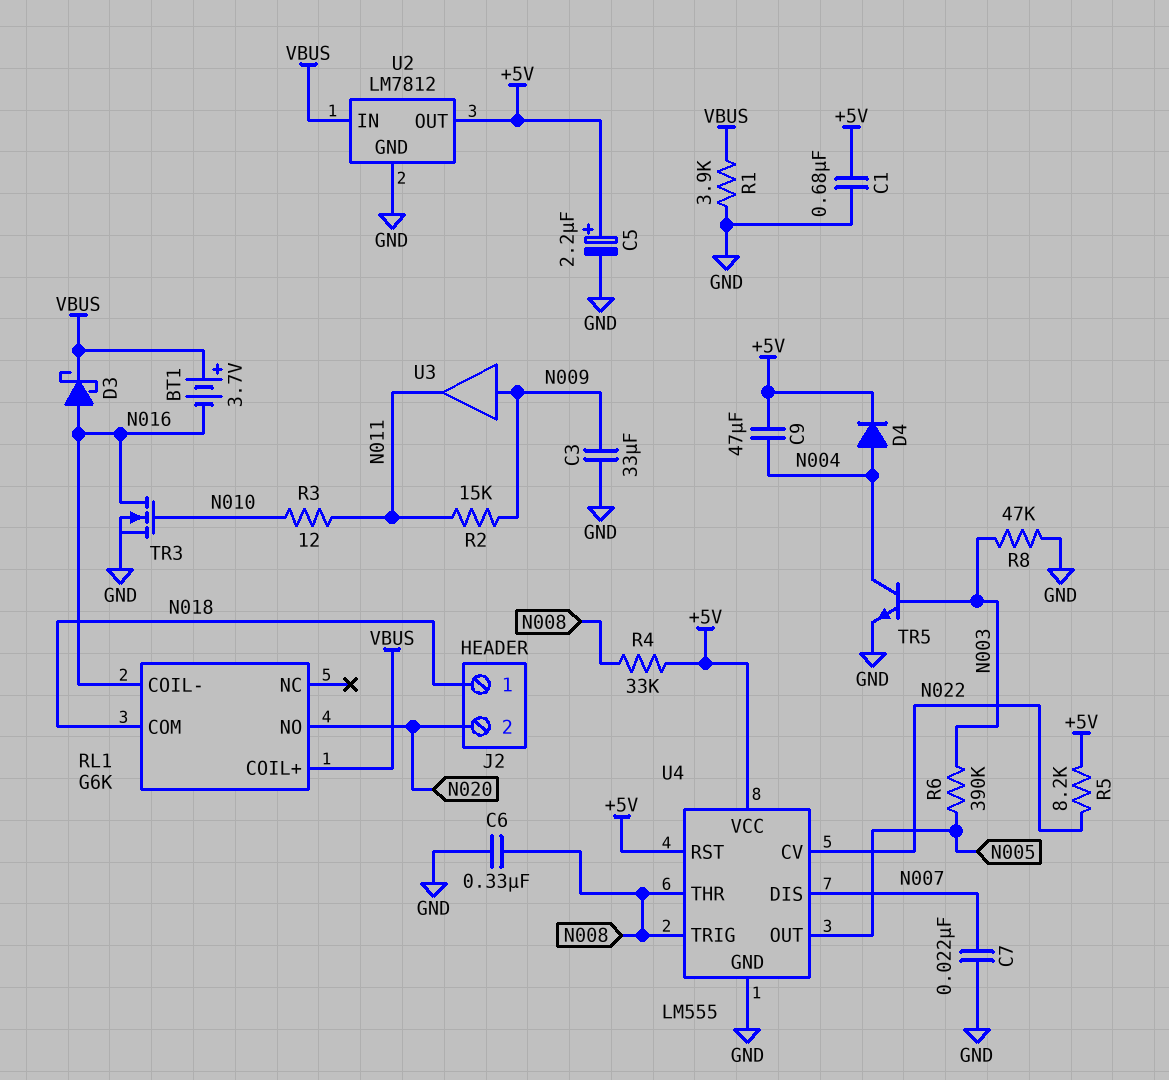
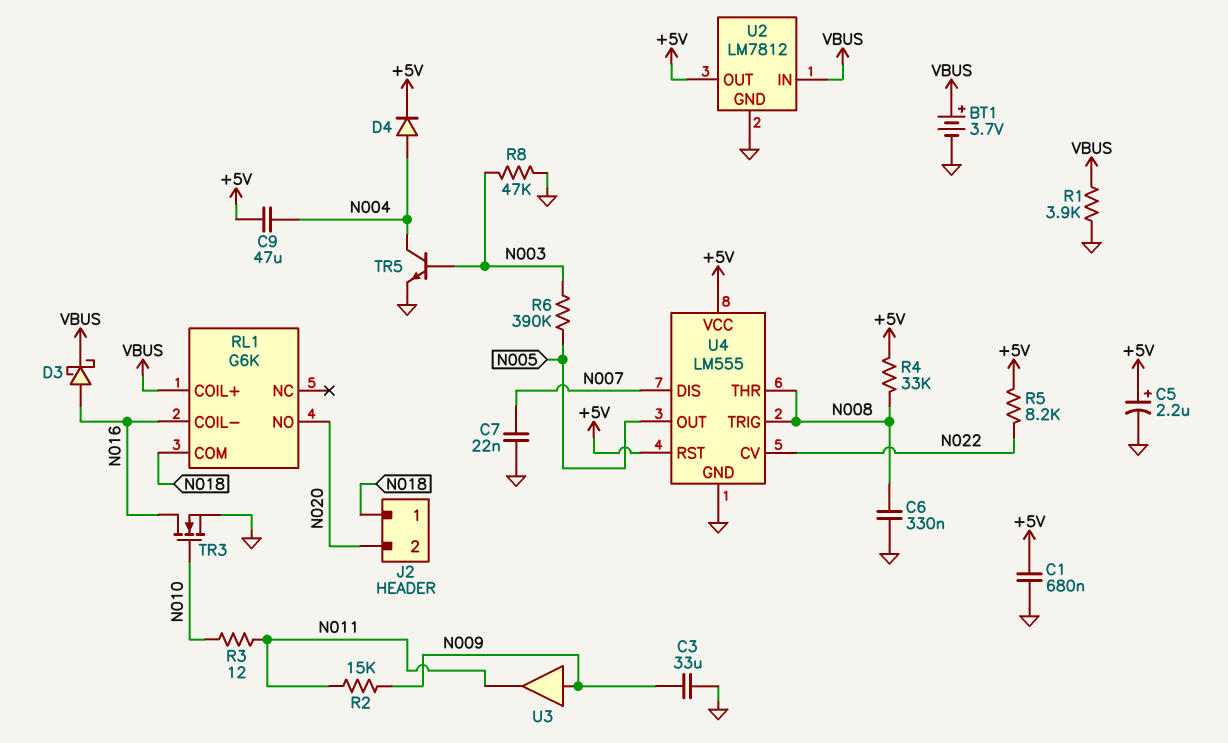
BT1: 3.7V (plus VBUS, minus N016) -> 3.7V (plus VBUS, minus GND)

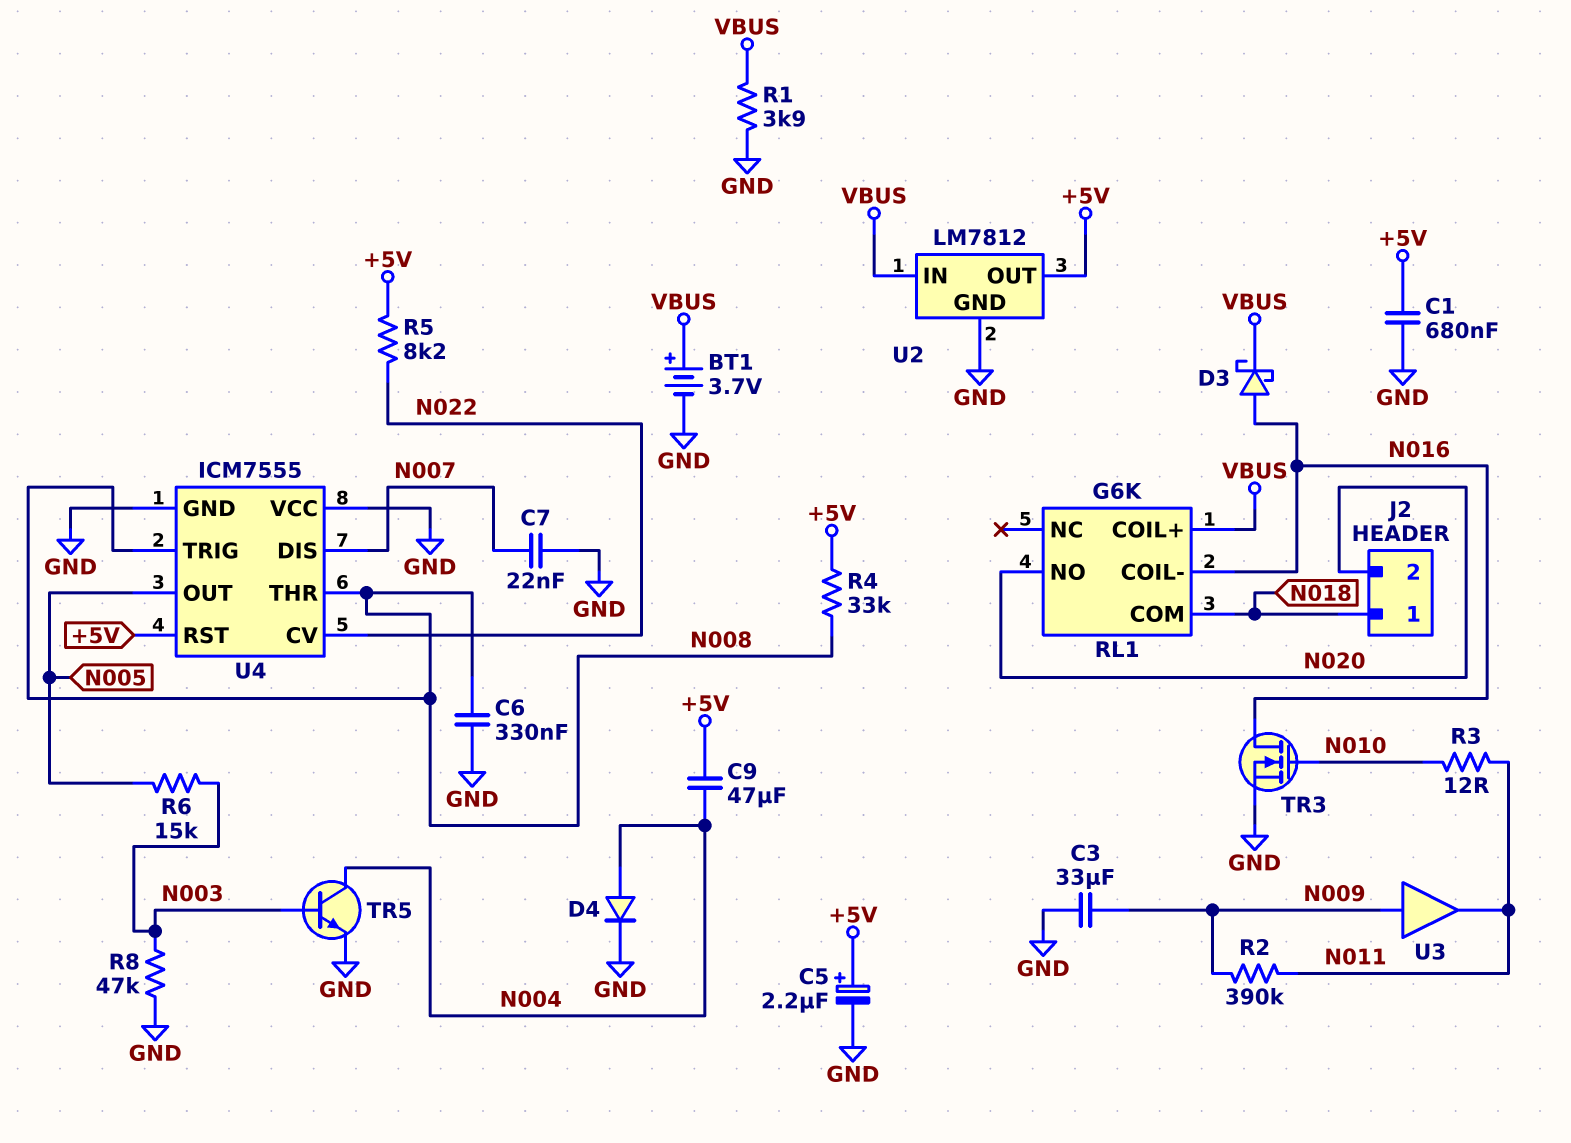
D4: diode (A N004, K +5V) -> diode (A N004, K GND)
R2: 15k (N009, N011) -> 390k (N009, N011)
R6: 390k (N003, N005) -> 15k (N003, N005)
U4: LM555 -> ICM7555
U4 pin VCC: +5V -> GND

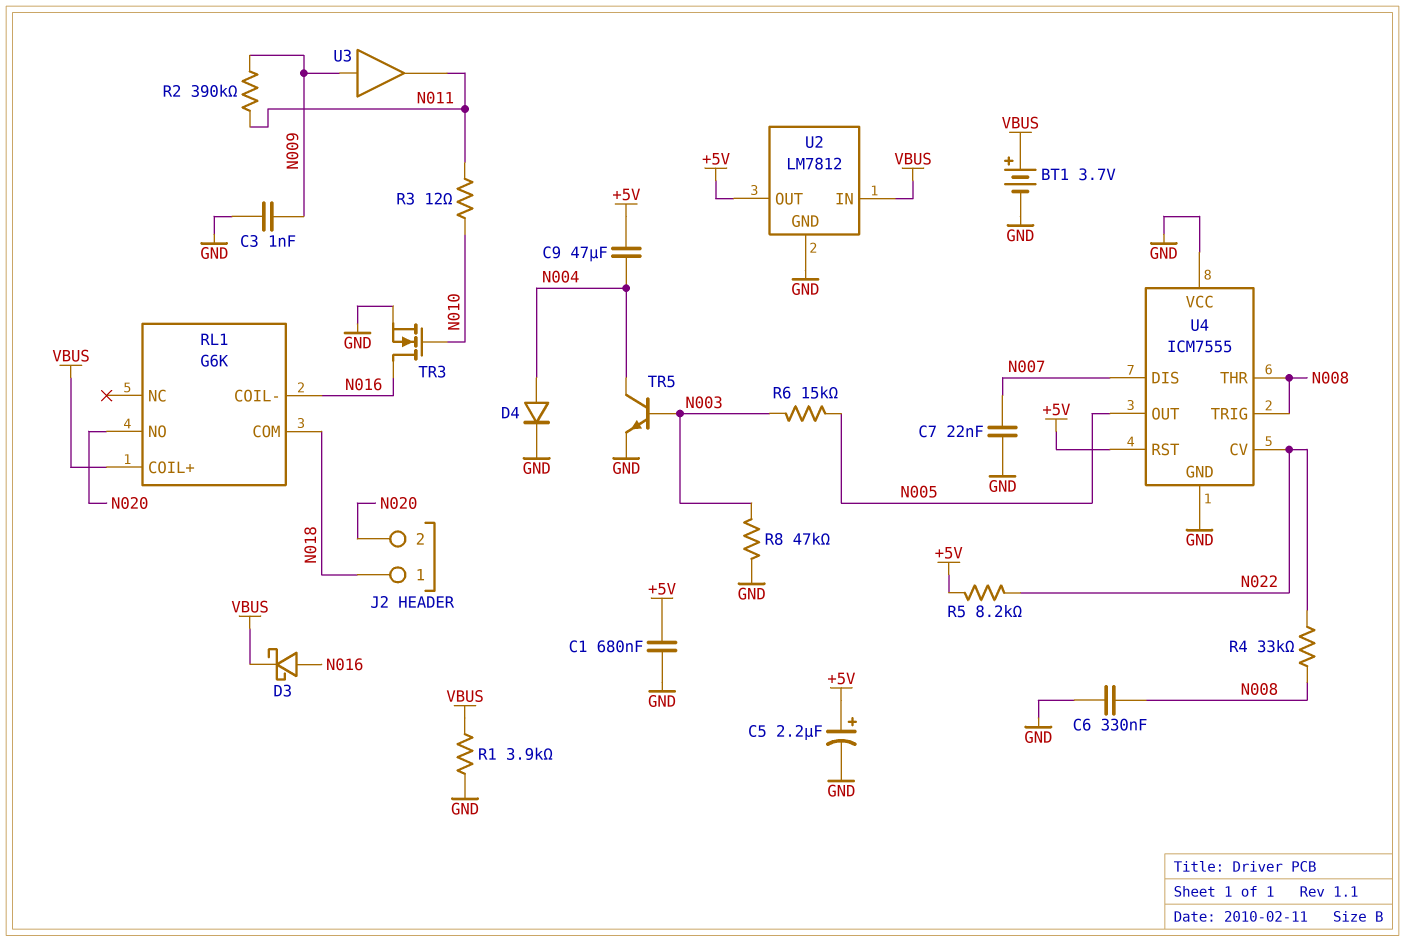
C3: 33uF (GND, N009) -> 1nF (GND, N009)
R4: 33k (+5V, N008) -> 33k (N008, N022)

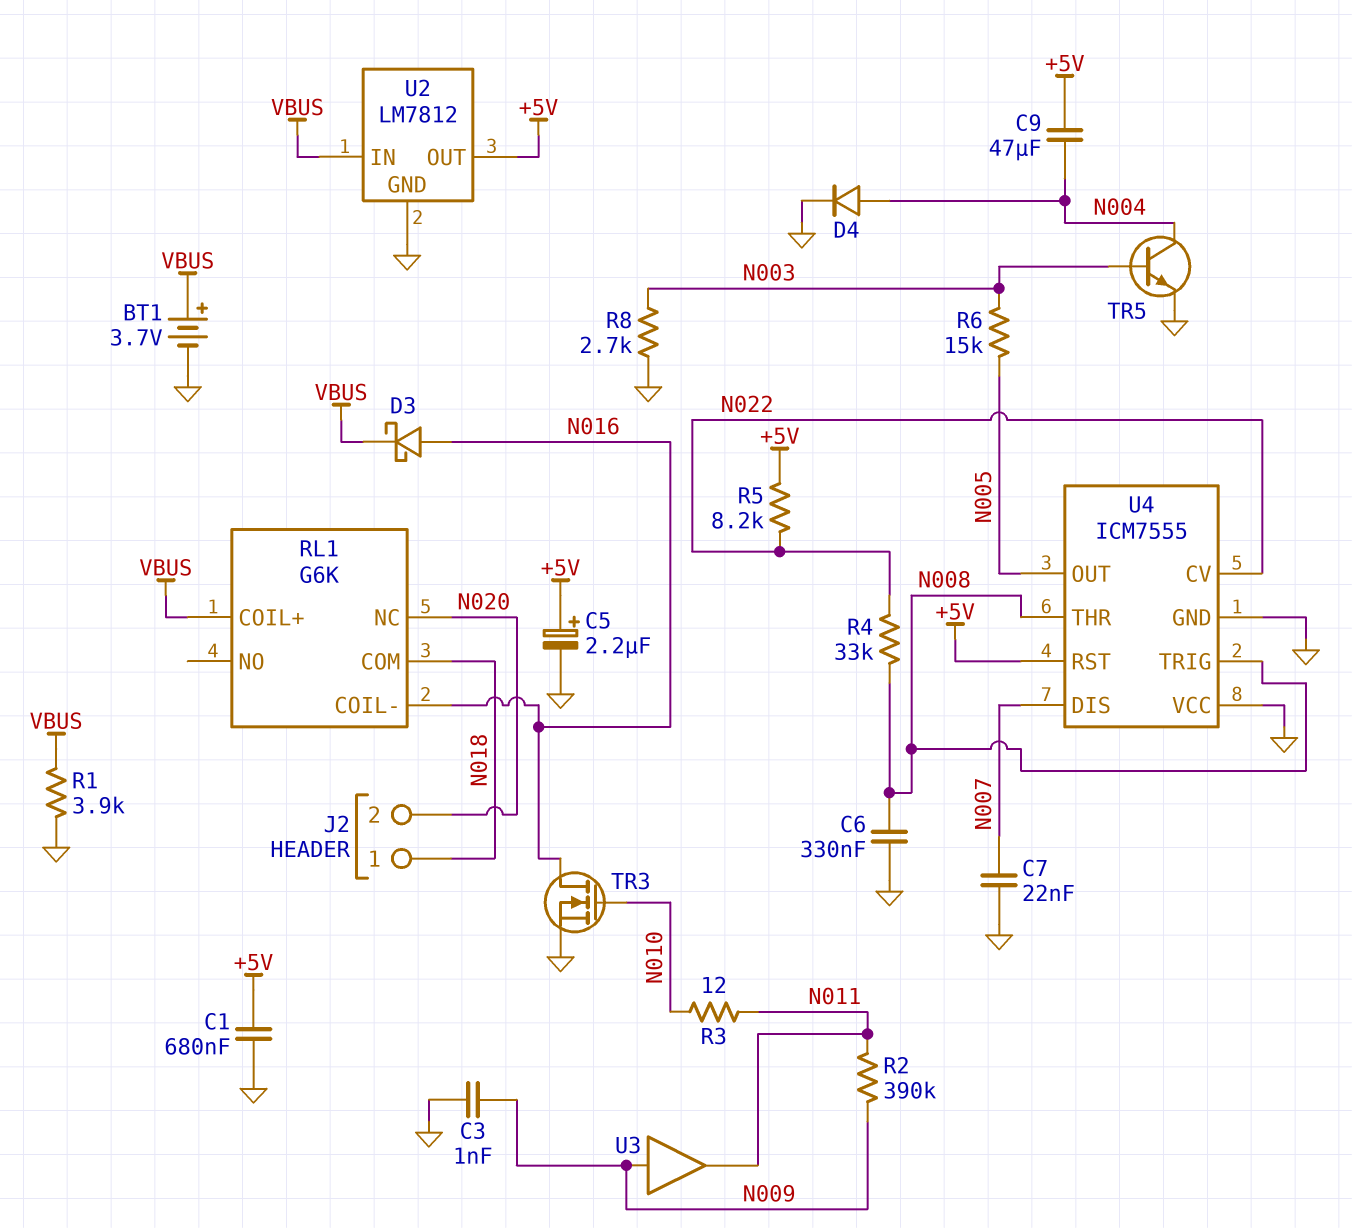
R8: 47k (GND, N003) -> 2.7k (GND, N003)
RL1 pin NC: none -> N020
RL1 pin NO: N020 -> none

